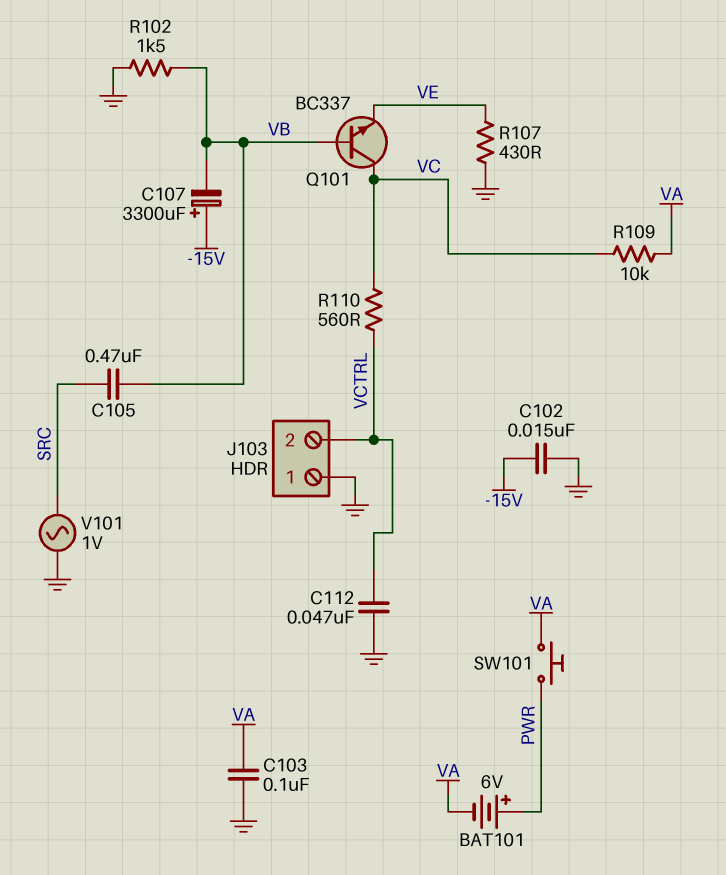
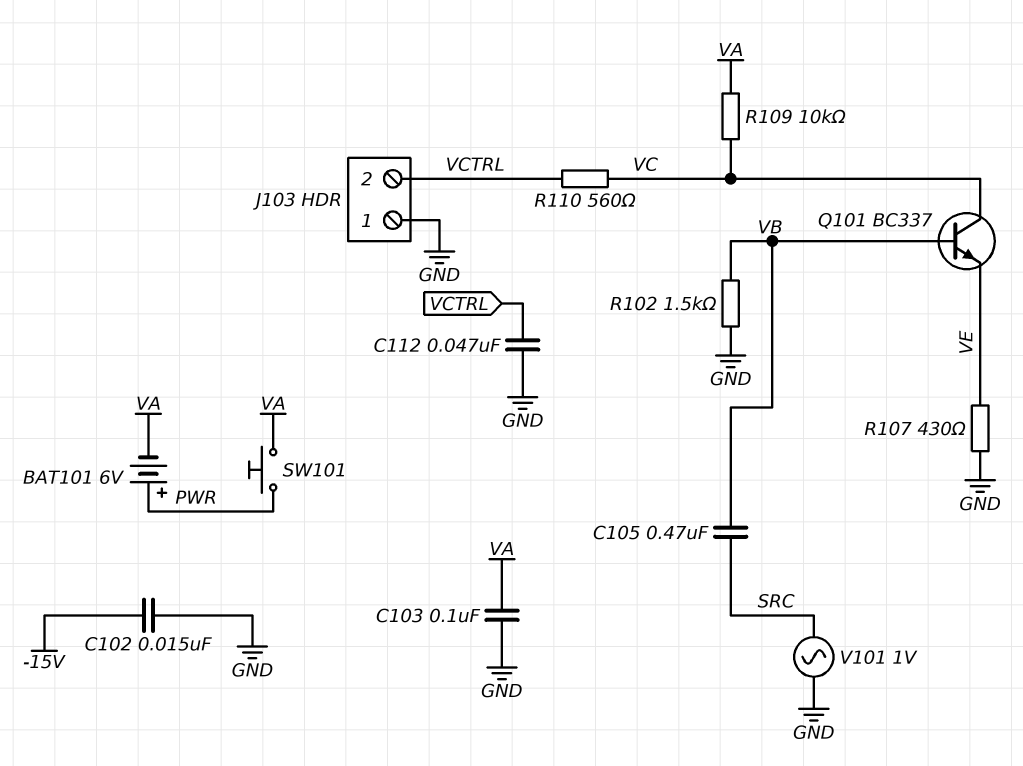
C107: 3300uF (plus -15V, minus VB) -> none

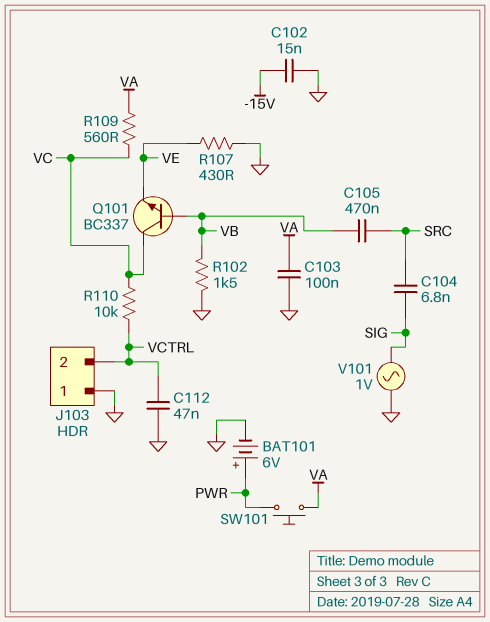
BAT101: 6V (plus PWR, minus VA) -> 6V (plus PWR, minus GND)
C104: none -> 6.8nF (SIG, SRC)
R109: 10k (VA, VC) -> 560 (VA, VC)
R110: 560 (VC, VCTRL) -> 10k (VC, VCTRL)
V101: AC 1V (GND, SRC) -> AC 1V (GND, SIG)

